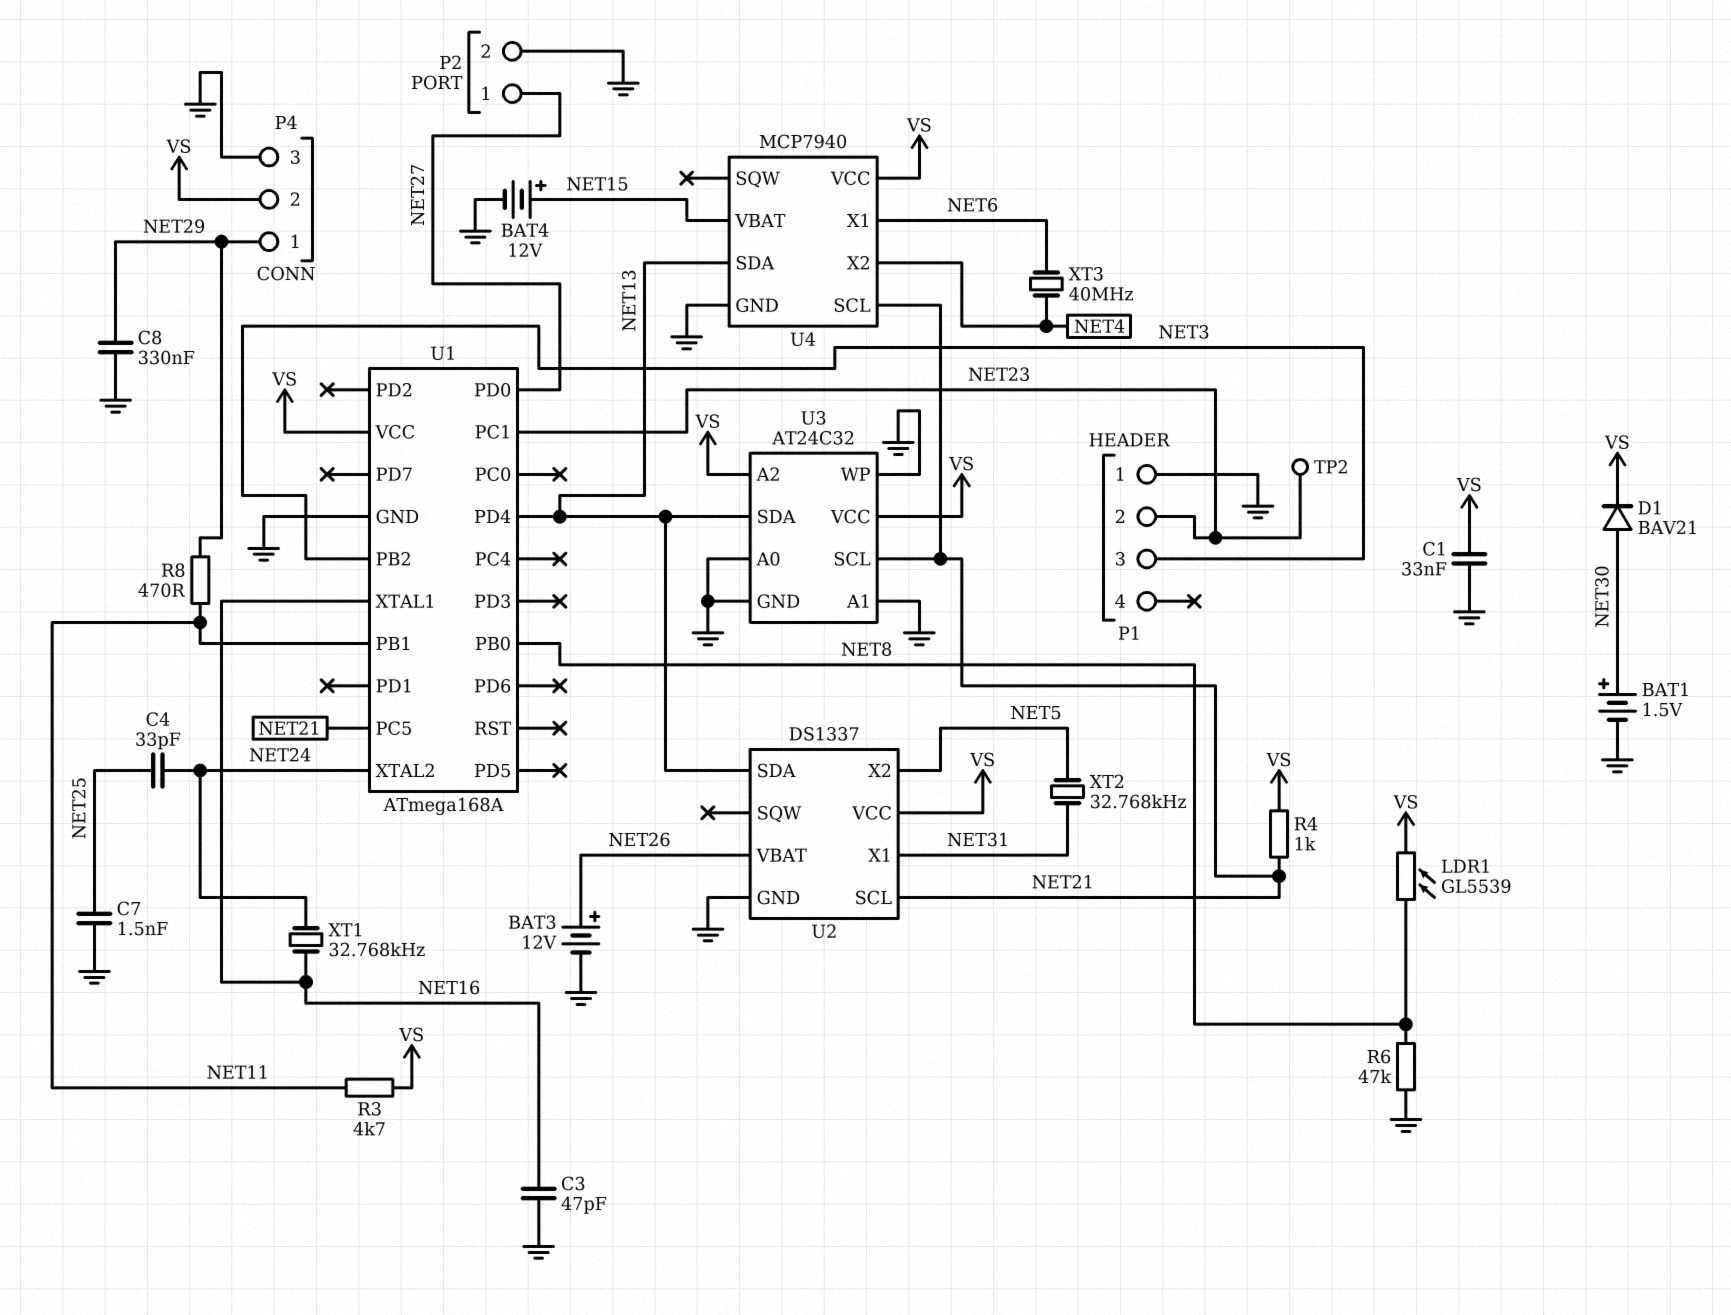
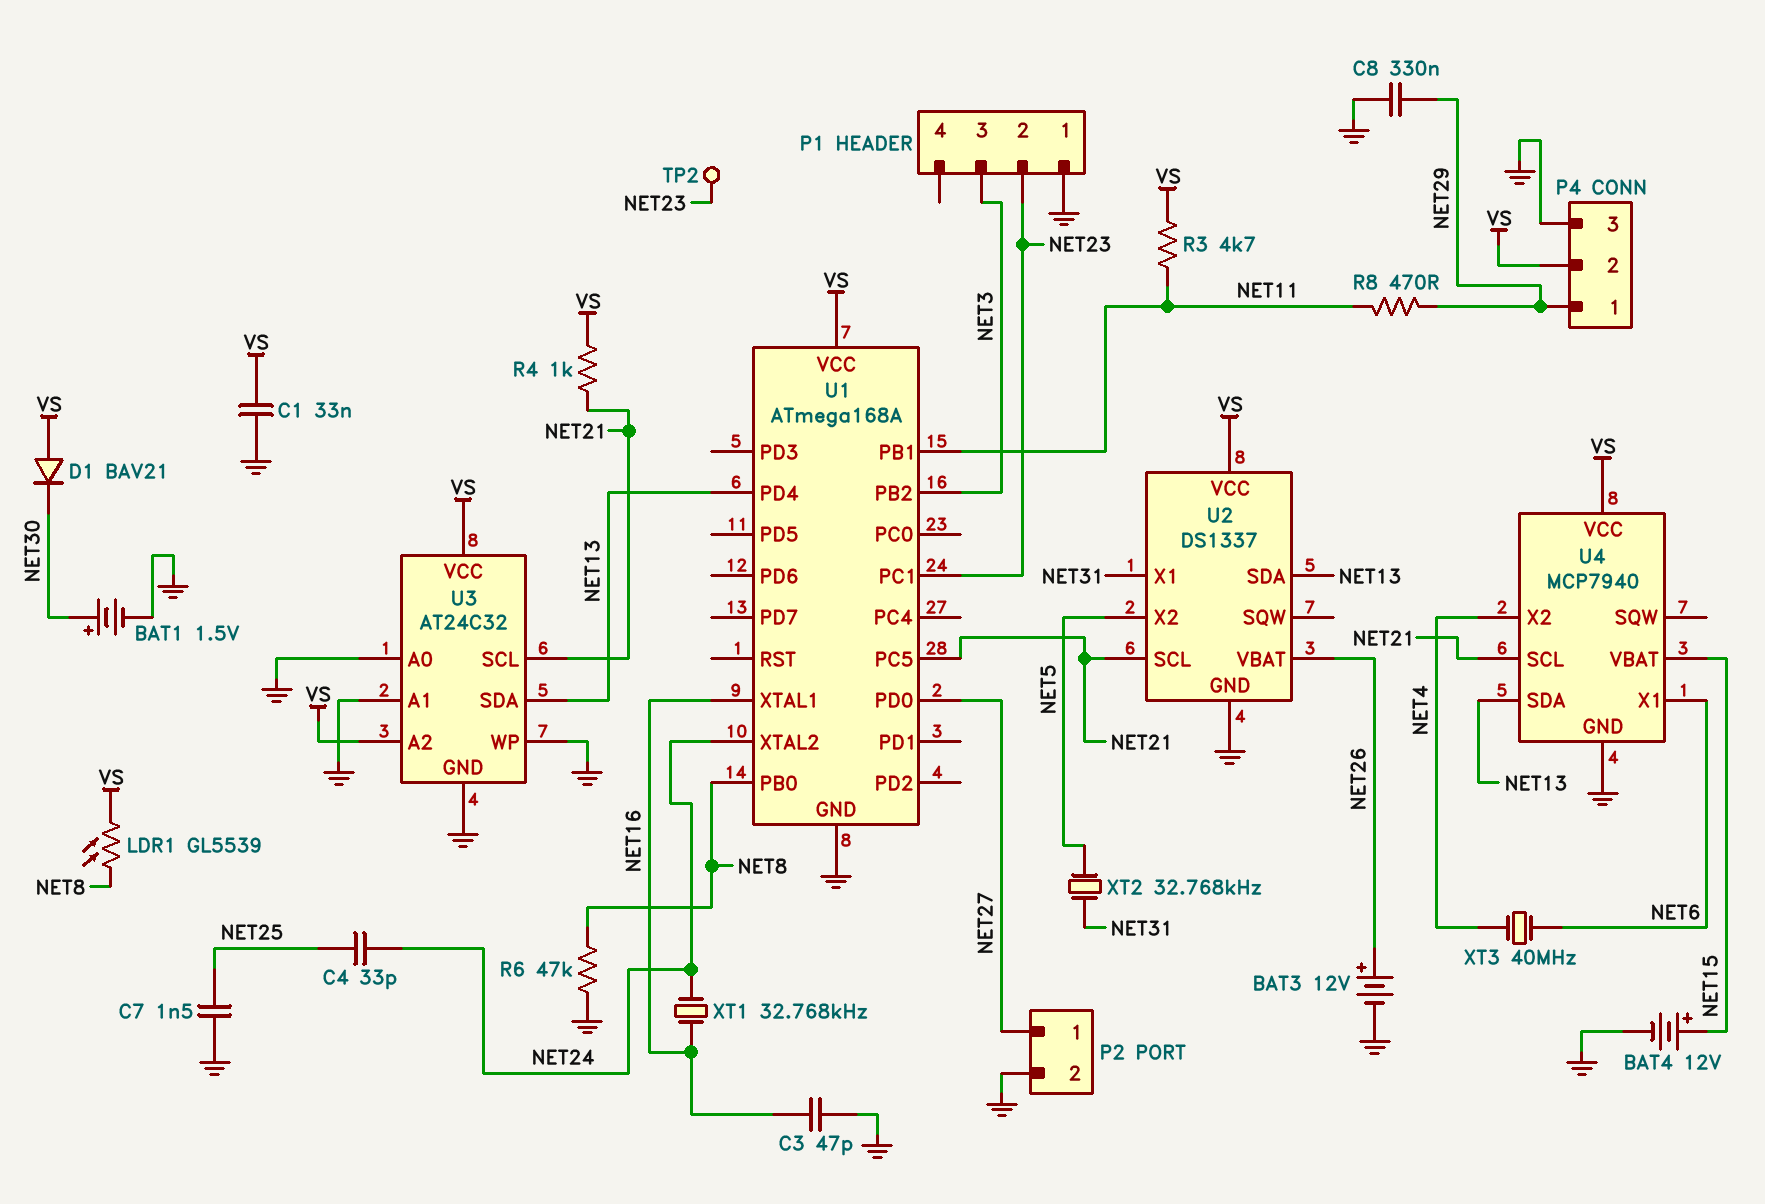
D1: diode BAV21 (A NET30, K VS) -> diode BAV21 (A VS, K NET30)

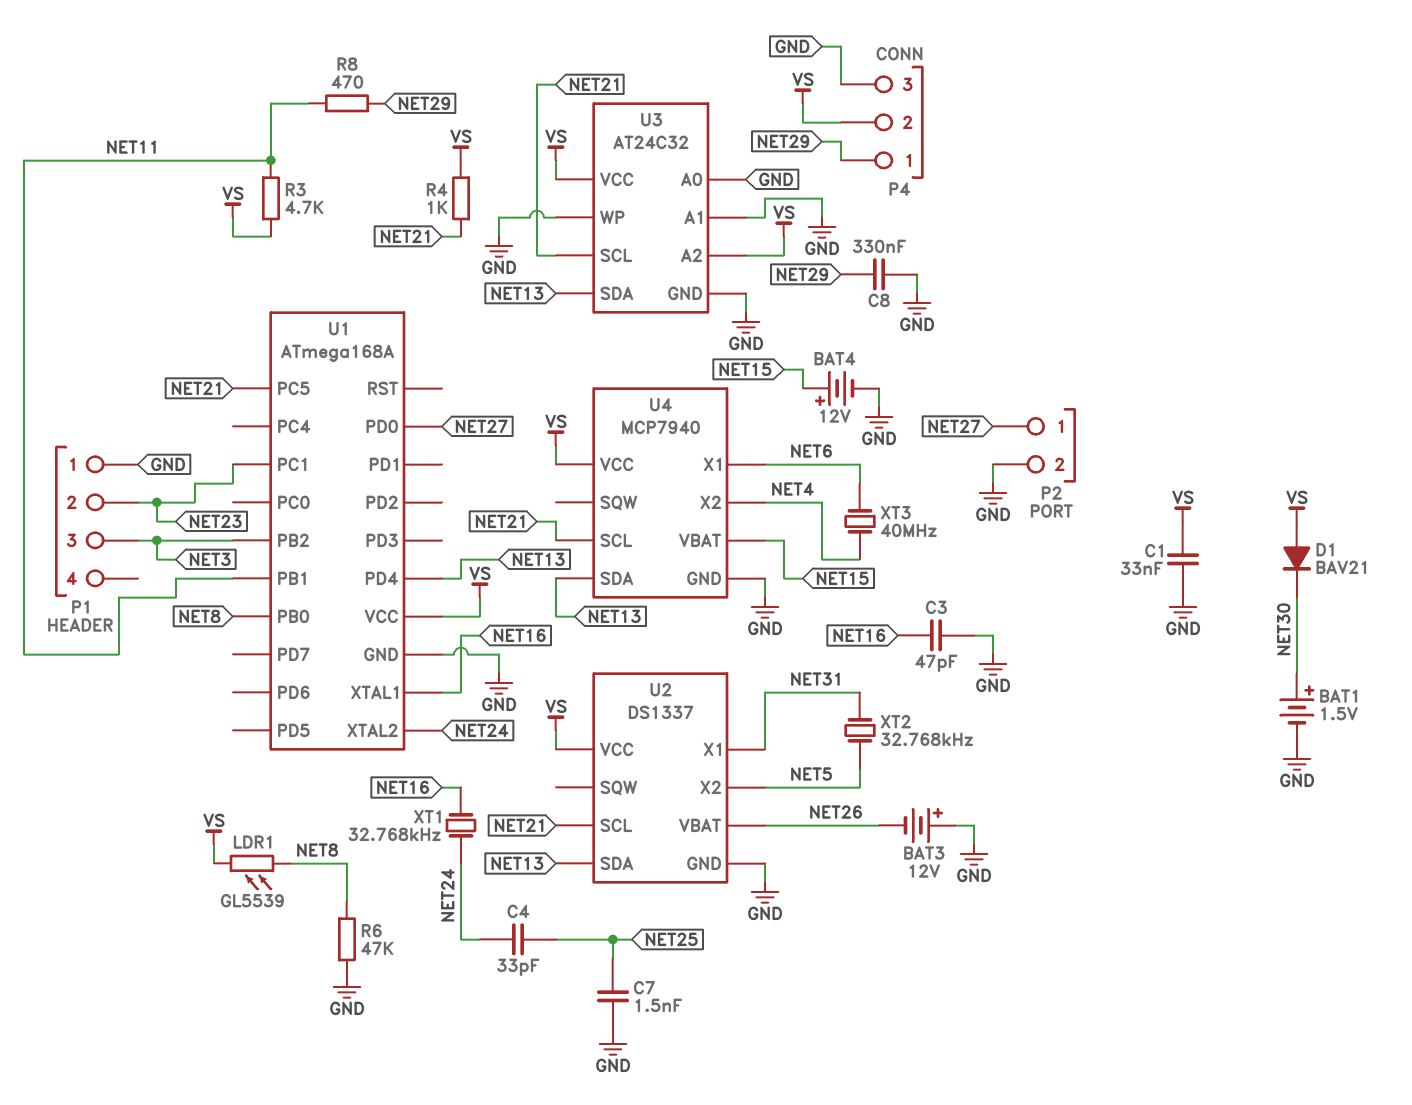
BAT3: 12V (plus NET26, minus GND) -> 12V (plus GND, minus NET26)
TP2: test point (NET23) -> none

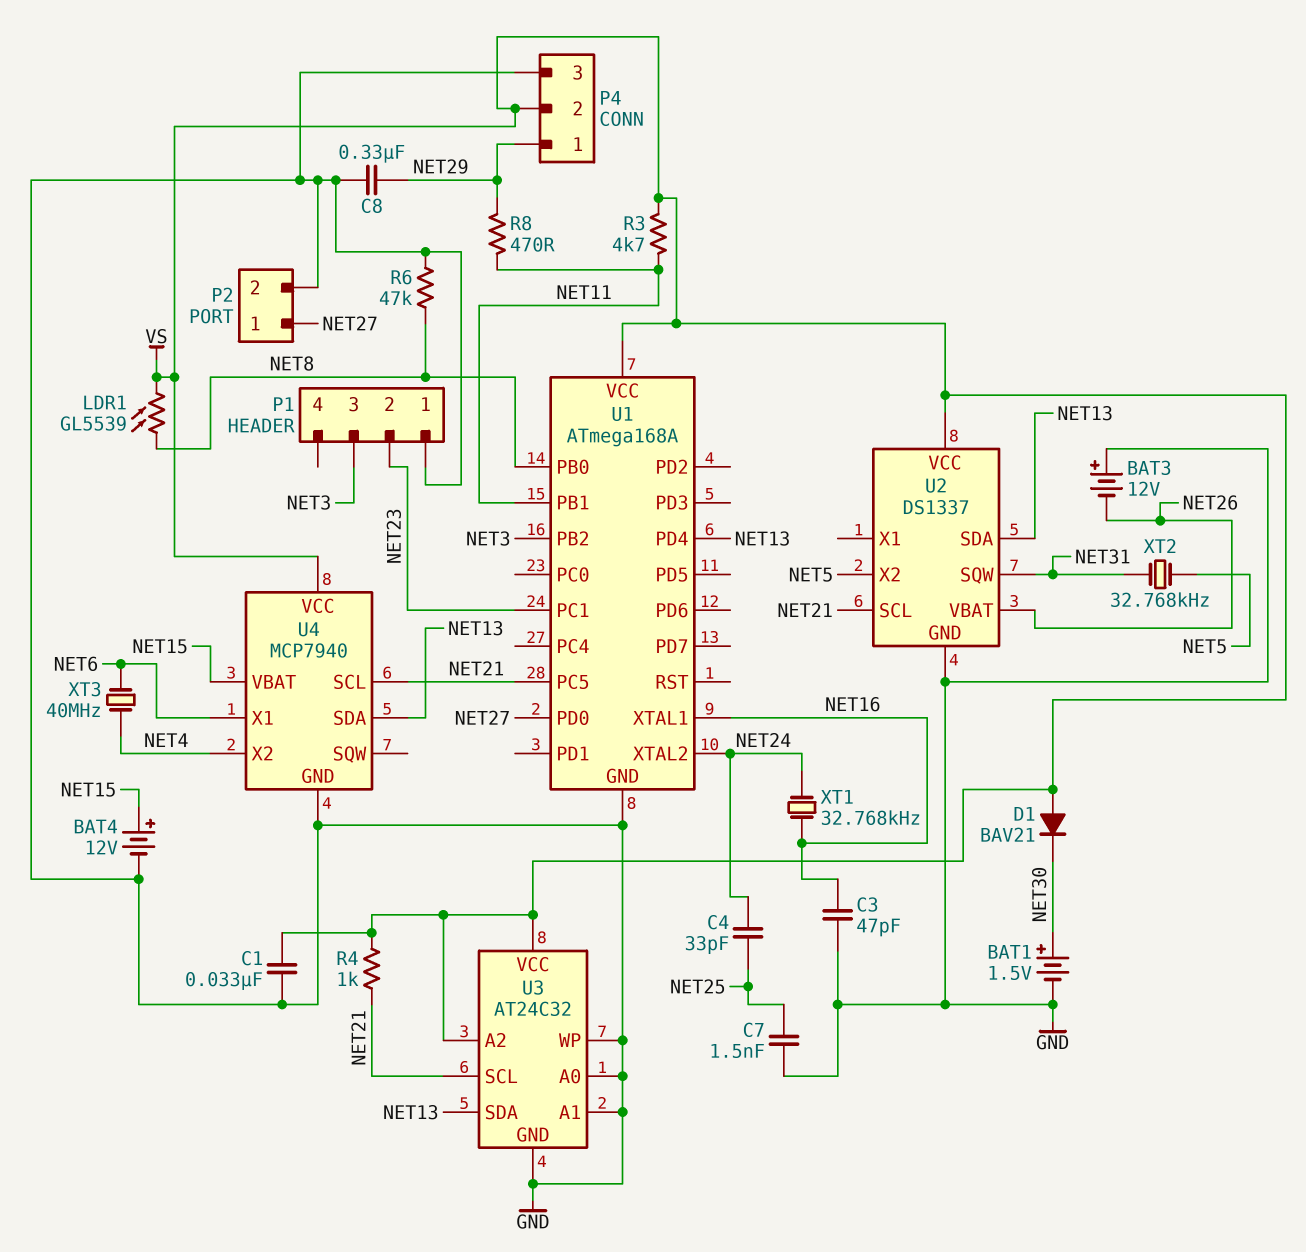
U2 pin SQW: none -> NET31
U2 pin X1: NET31 -> none

